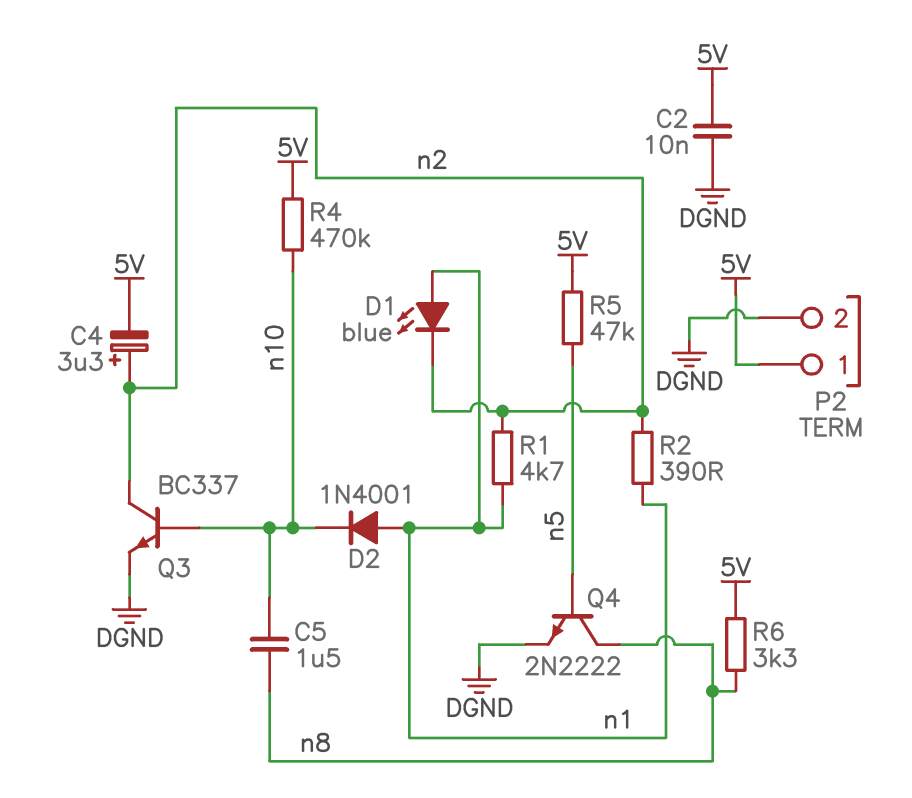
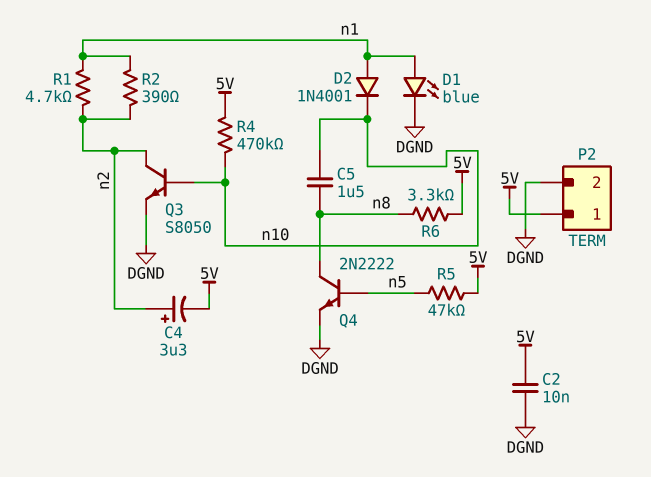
D1: LED blue (A n1, K n2) -> LED blue (A n1, K DGND)
Q3: NPN BC337 (B n10, C n2, E DGND) -> NPN S8050 (B n10, C n2, E DGND)

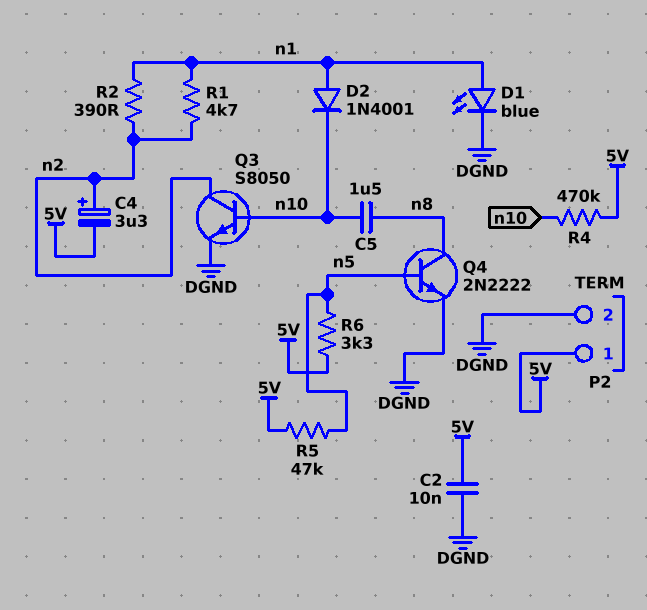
R6: 3.3k (5V, n8) -> 3.3k (5V, n5)

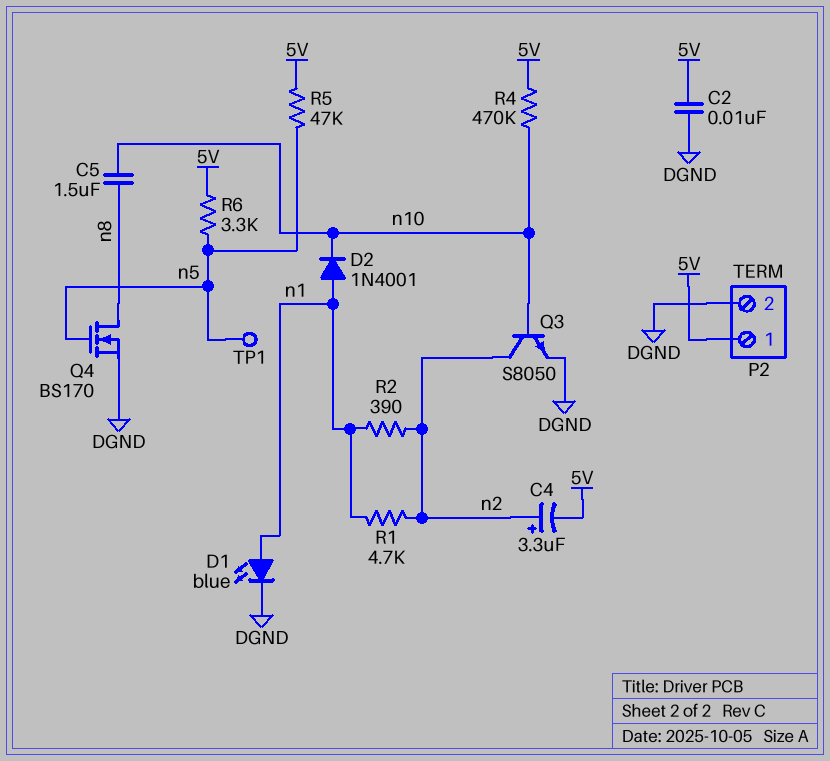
Q4: NPN 2N2222 (B n5, C n8, E DGND) -> NMOS BS170 (G n5, D n8, S DGND)
TP1: none -> test point (n5)

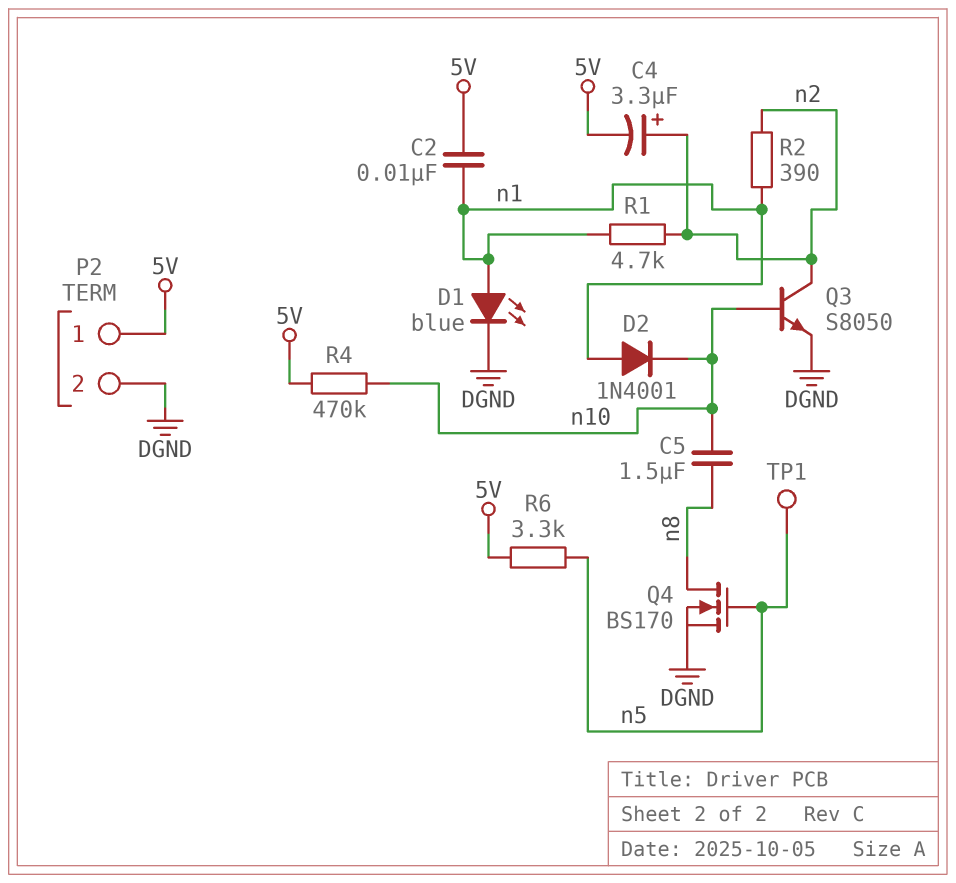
C2: 10nF (5V, DGND) -> 10nF (5V, n1)
R5: 47k (5V, n5) -> none

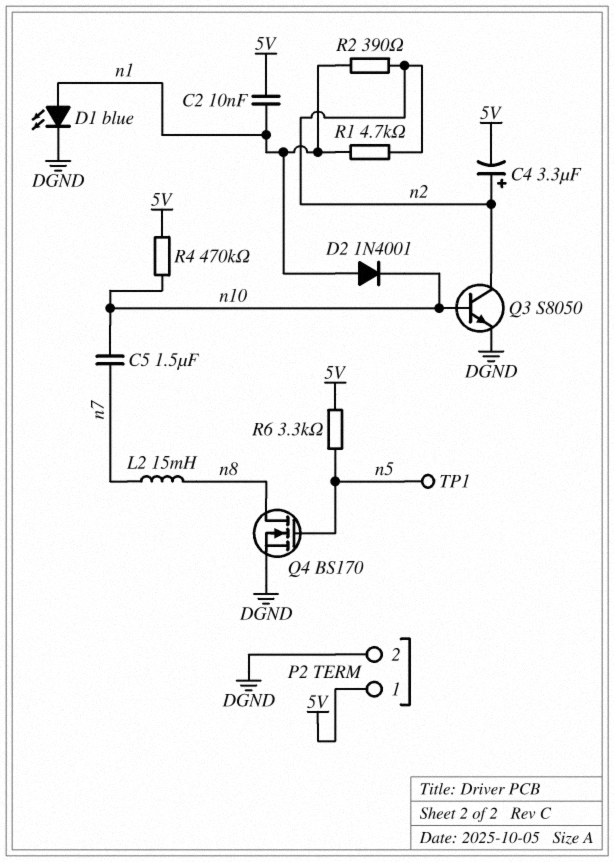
C5: 1.5uF (n8, n10) -> 1.5uF (n7, n10)
L2: none -> 15mH (n7, n8)

